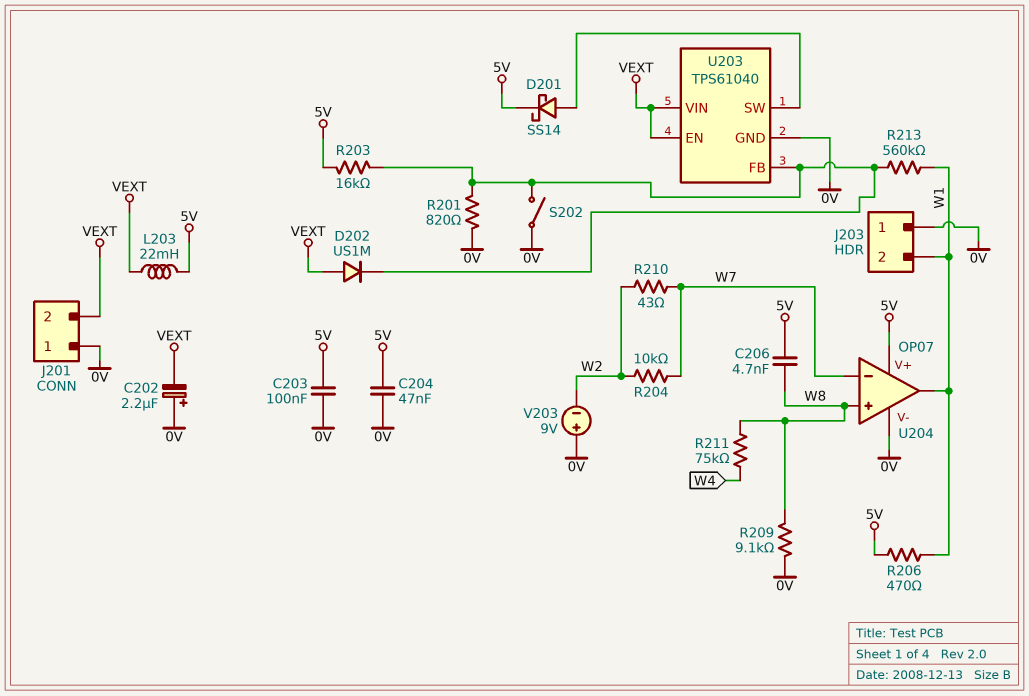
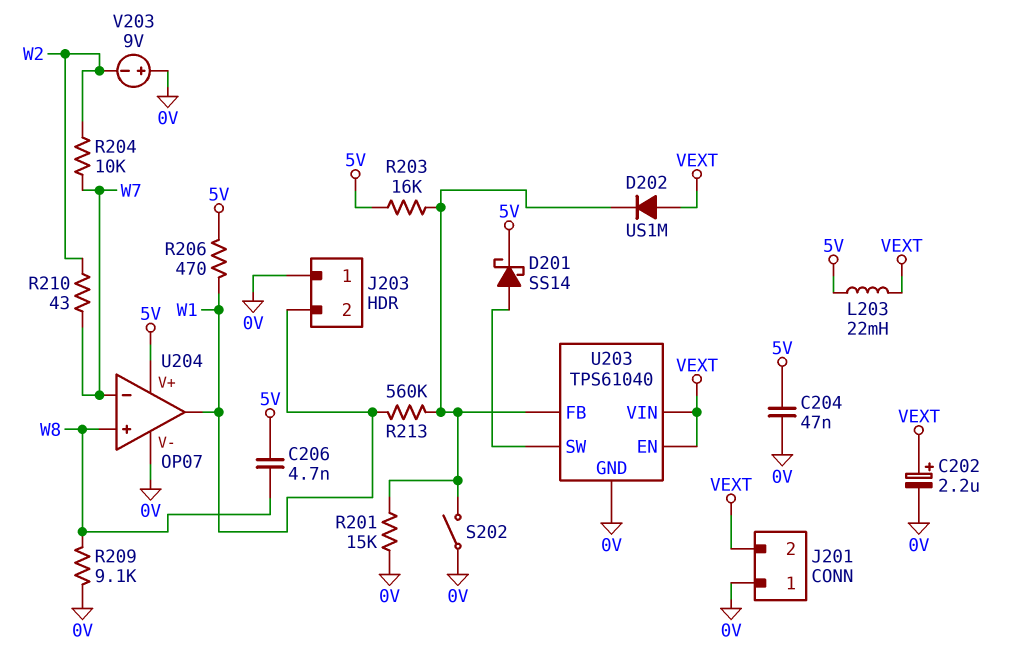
C202: 2.2uF (plus 0V, minus VEXT) -> 2.2uF (plus VEXT, minus 0V)
C203: 100nF (0V, 5V) -> none
R201: 820 (0V, U203/FB) -> 15k (0V, U203/FB)
R211: 75k (W4, W8) -> none

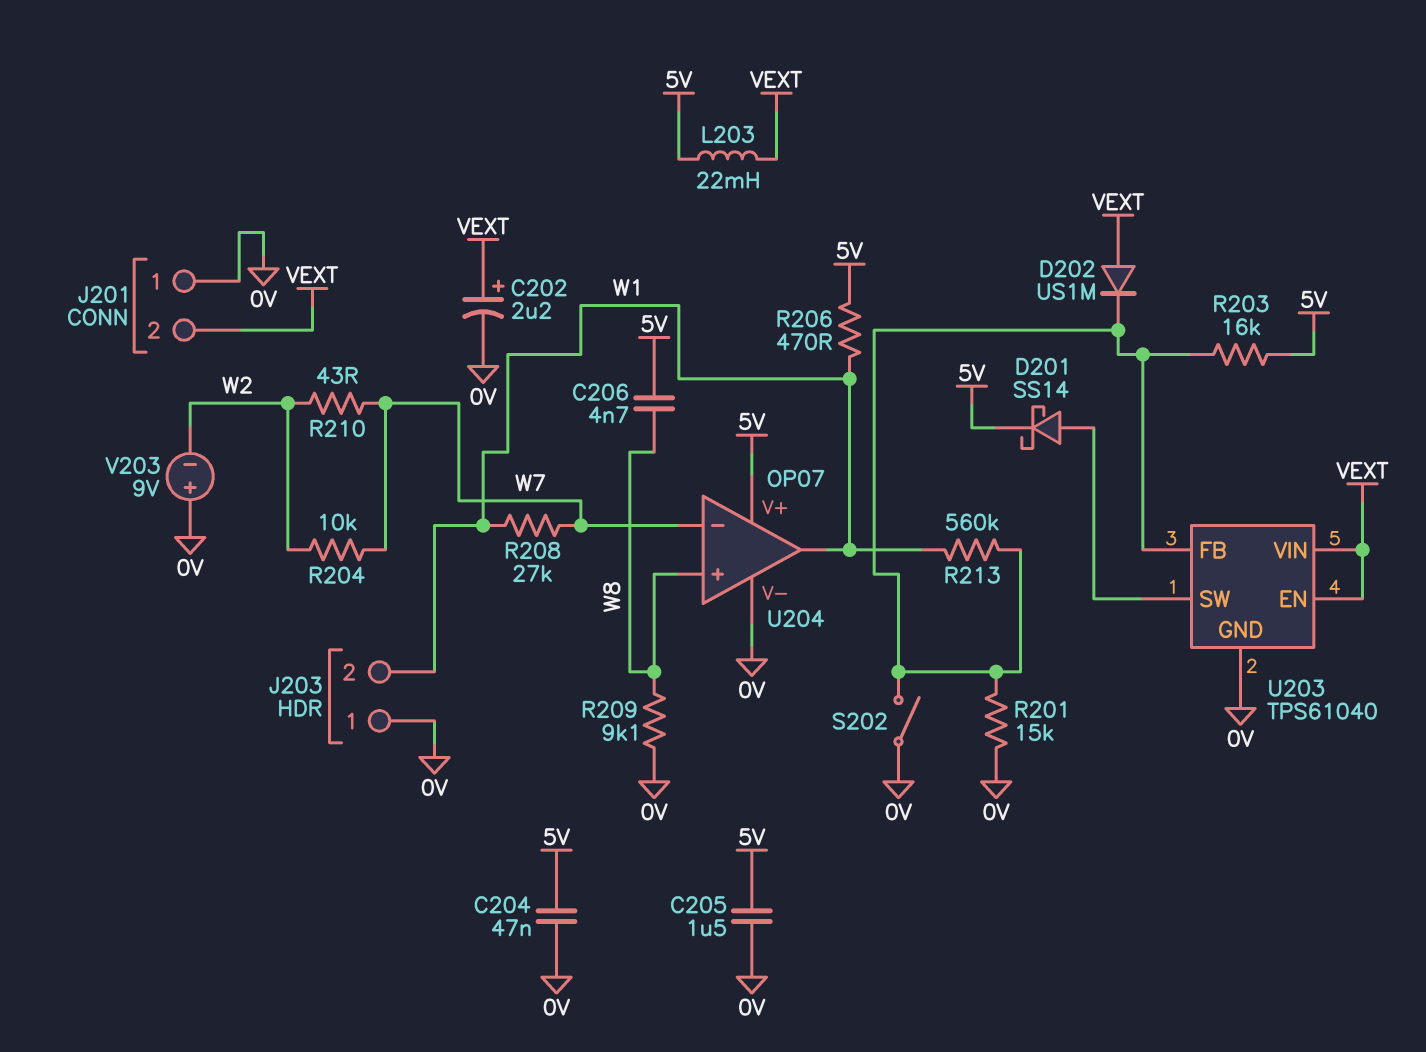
C205: none -> 1.5uF (0V, 5V)
R208: none -> 27k (W1, W7)

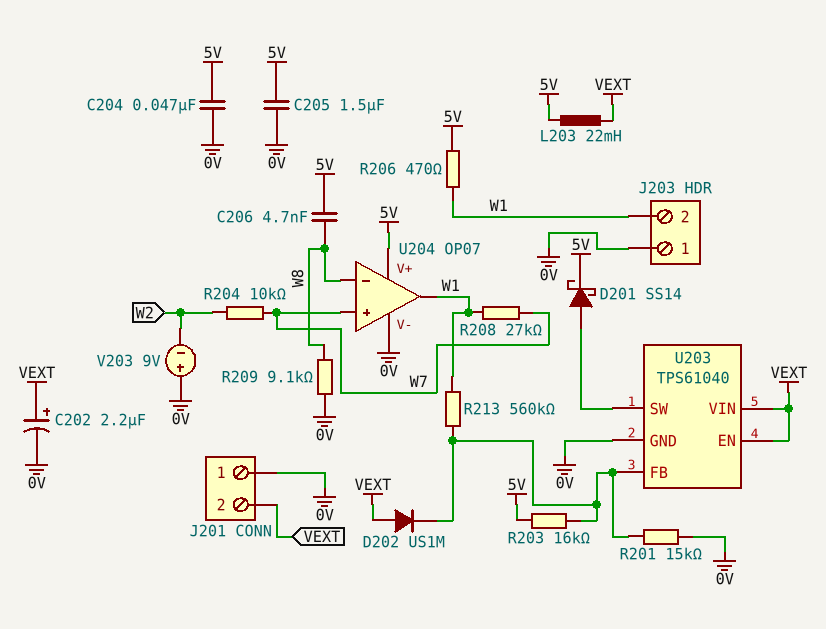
R210: 43 (W2, W7) -> none
S202: switch (0V, U203/FB) -> none
U204 pin in+: W8 -> W7
U204 pin in-: W7 -> W8

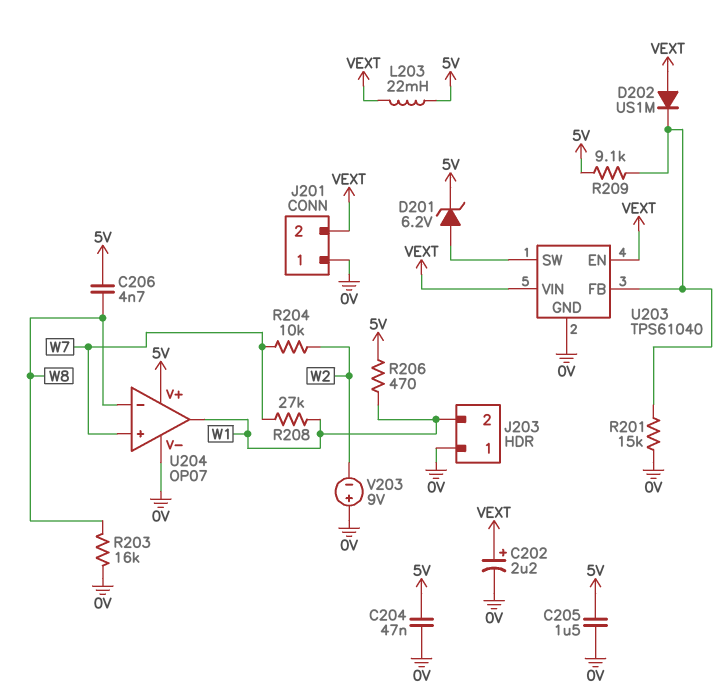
D201: schottky SS14 (A U203/SW, K 5V) -> zener 6.2V (A U203/SW, K 5V)
R203: 16k (5V, U203/FB) -> 16k (0V, W8)
R209: 9.1k (0V, W8) -> 9.1k (5V, U203/FB)
R213: 560k (U203/FB, W1) -> none

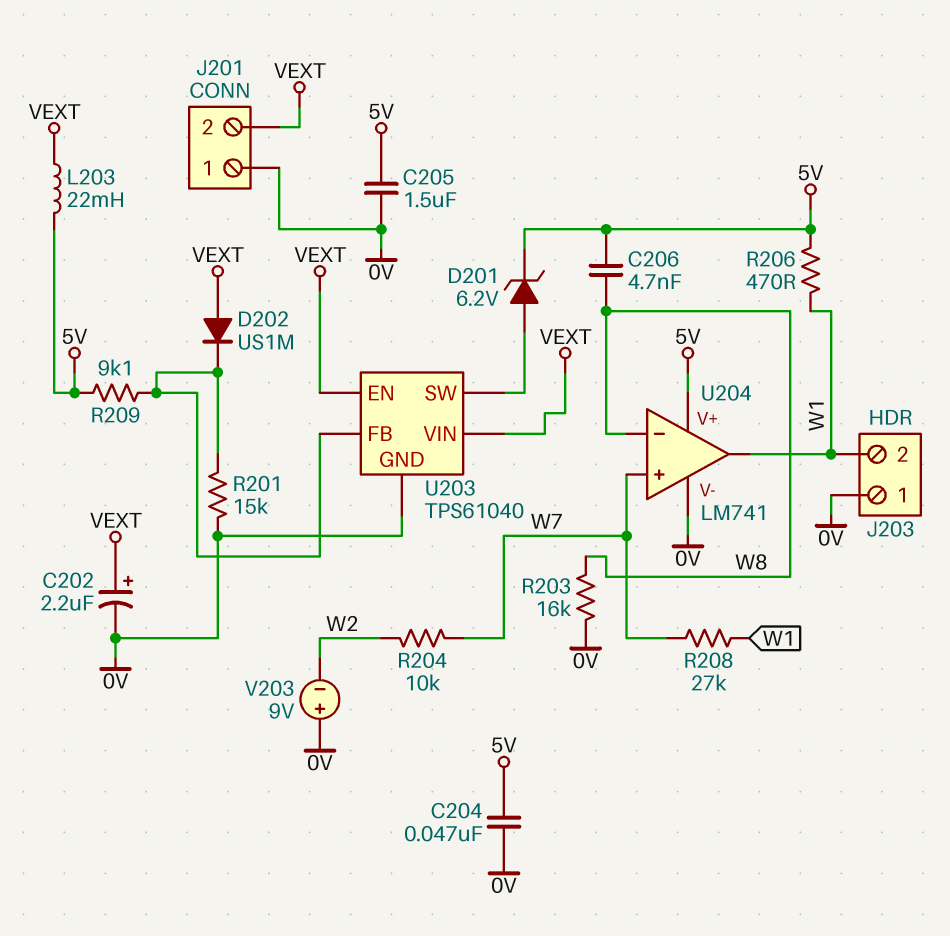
U204: OP07 -> LM741

